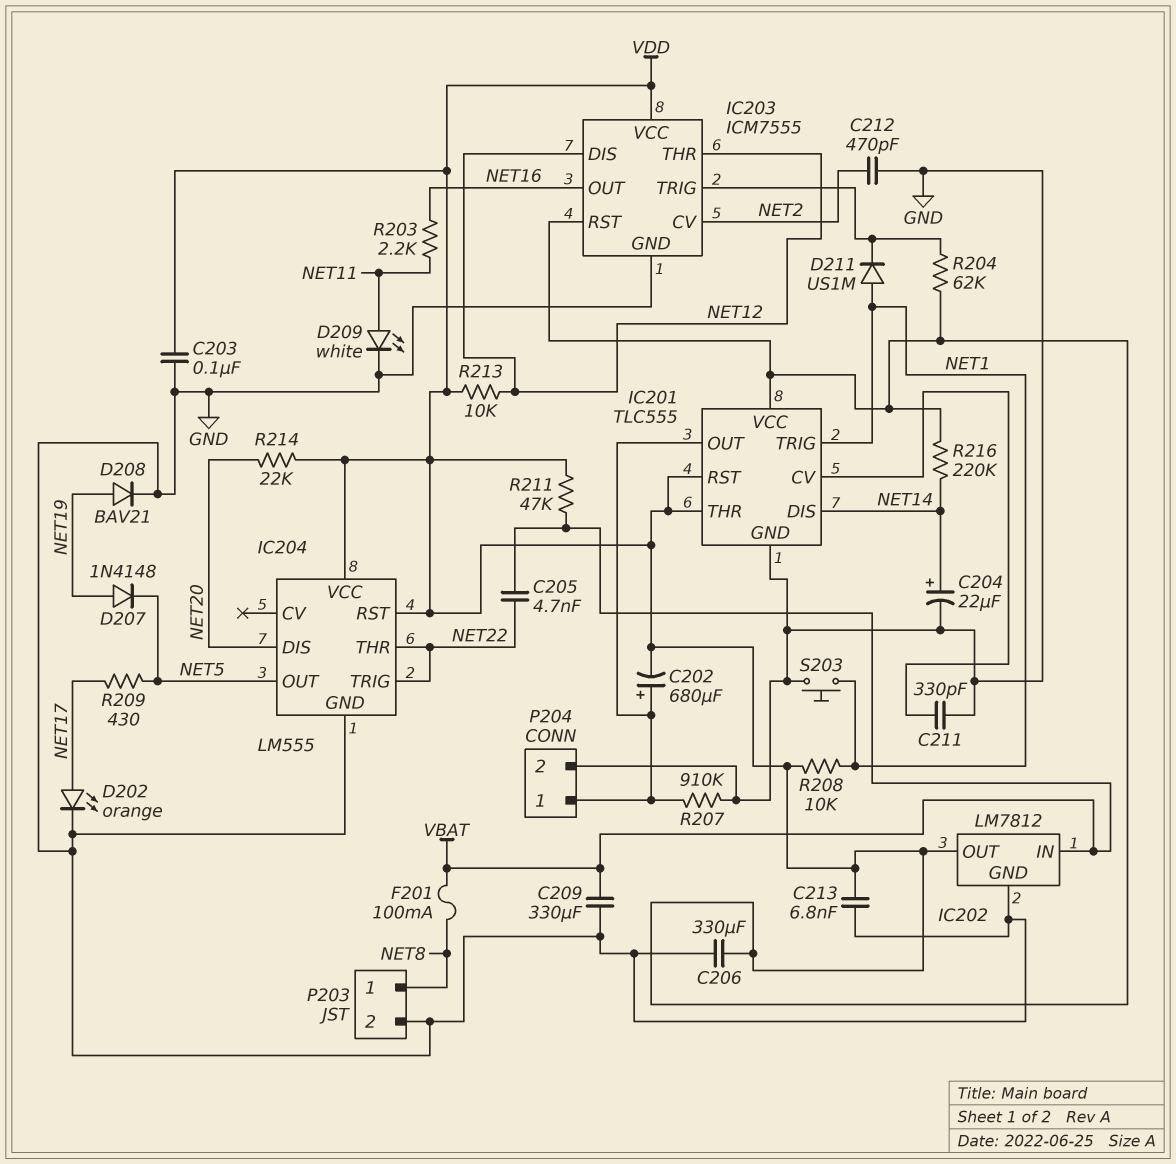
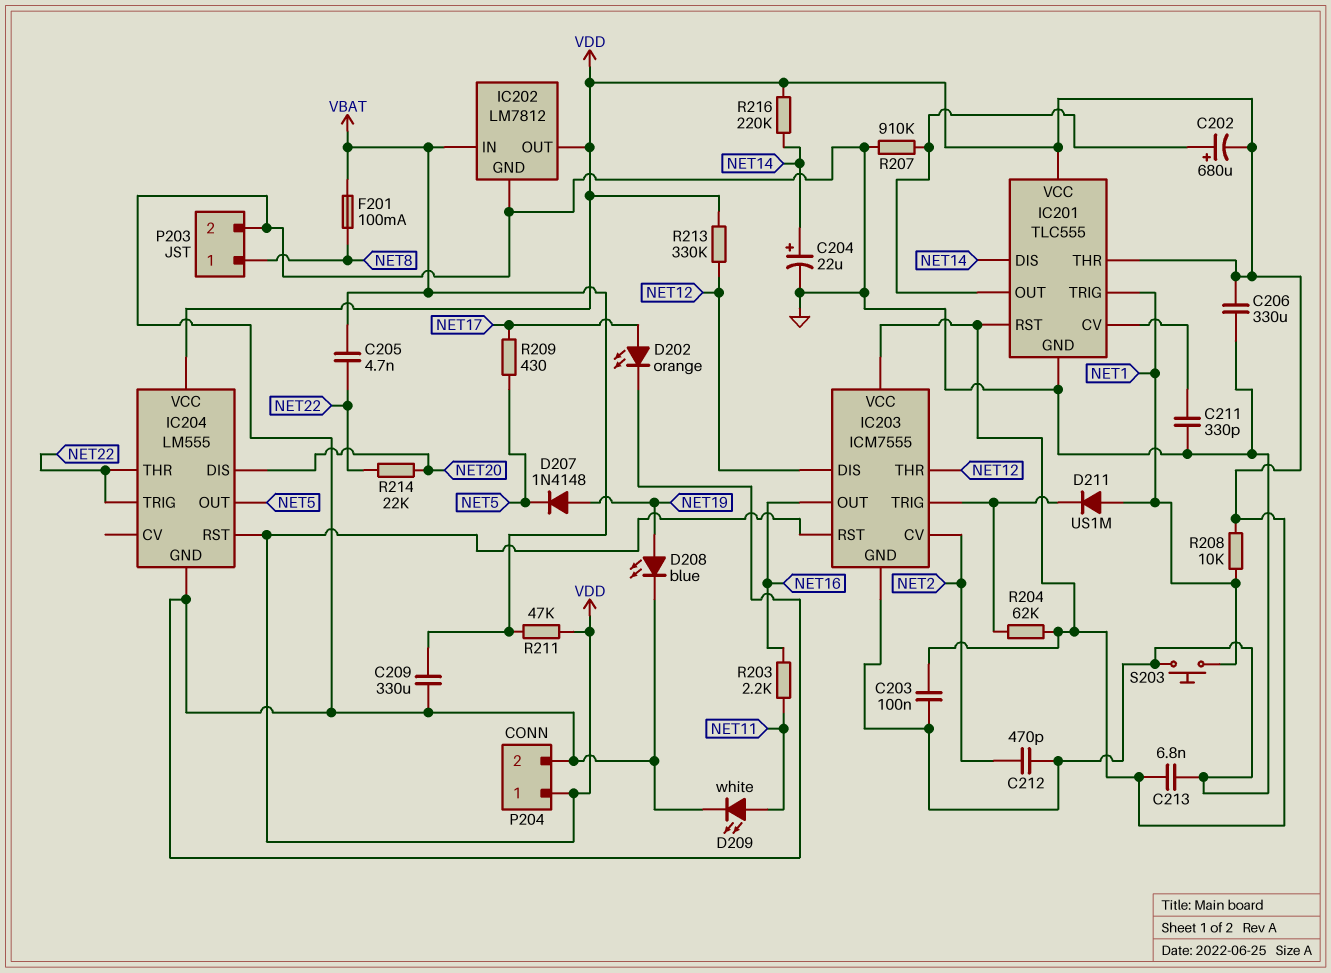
D208: diode BAV21 (A NET19, K GND) -> LED blue (A NET19, K GND)
P204 pin 1: IC201/OUT -> VDD
R213: 10k (NET12, VDD) -> 330k (NET12, VDD)
R214: 22k (NET20, VDD) -> 22k (NET20, NET22)

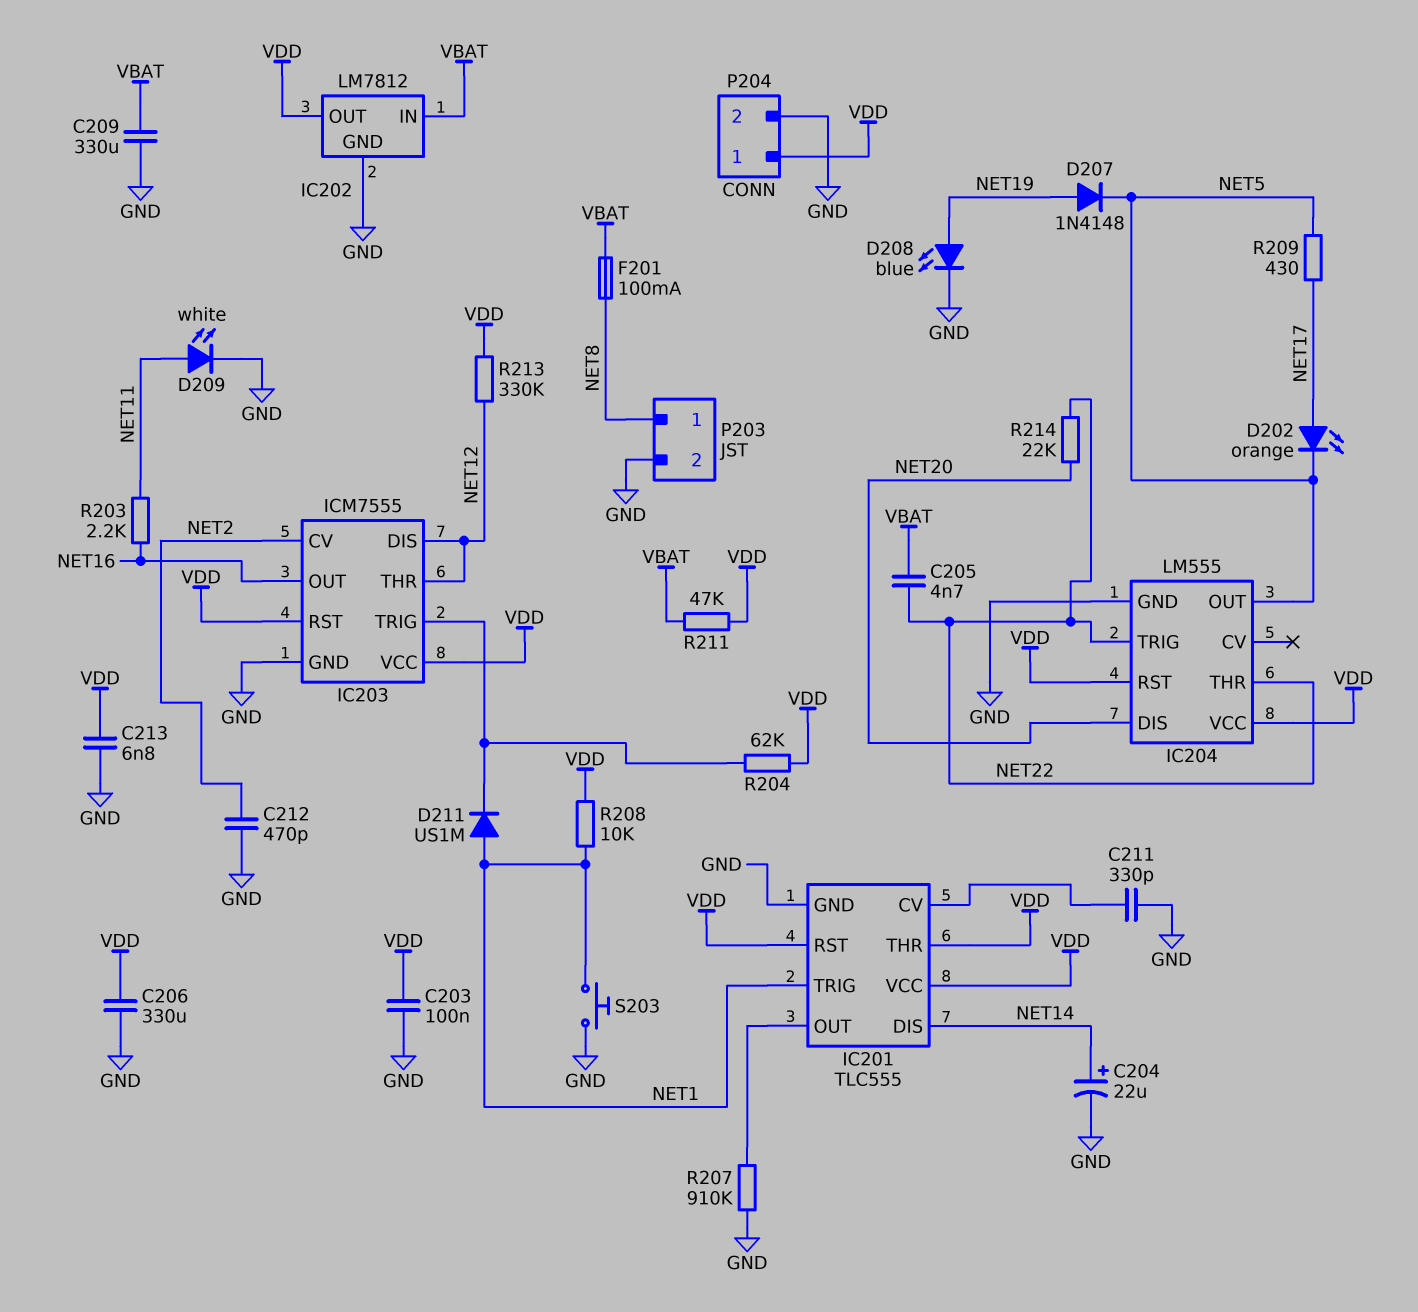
C202: 680uF (plus IC201/OUT, minus VDD) -> none
D202: LED orange (A NET17, K GND) -> LED orange (A NET17, K NET5)
R216: 220k (NET14, VDD) -> none

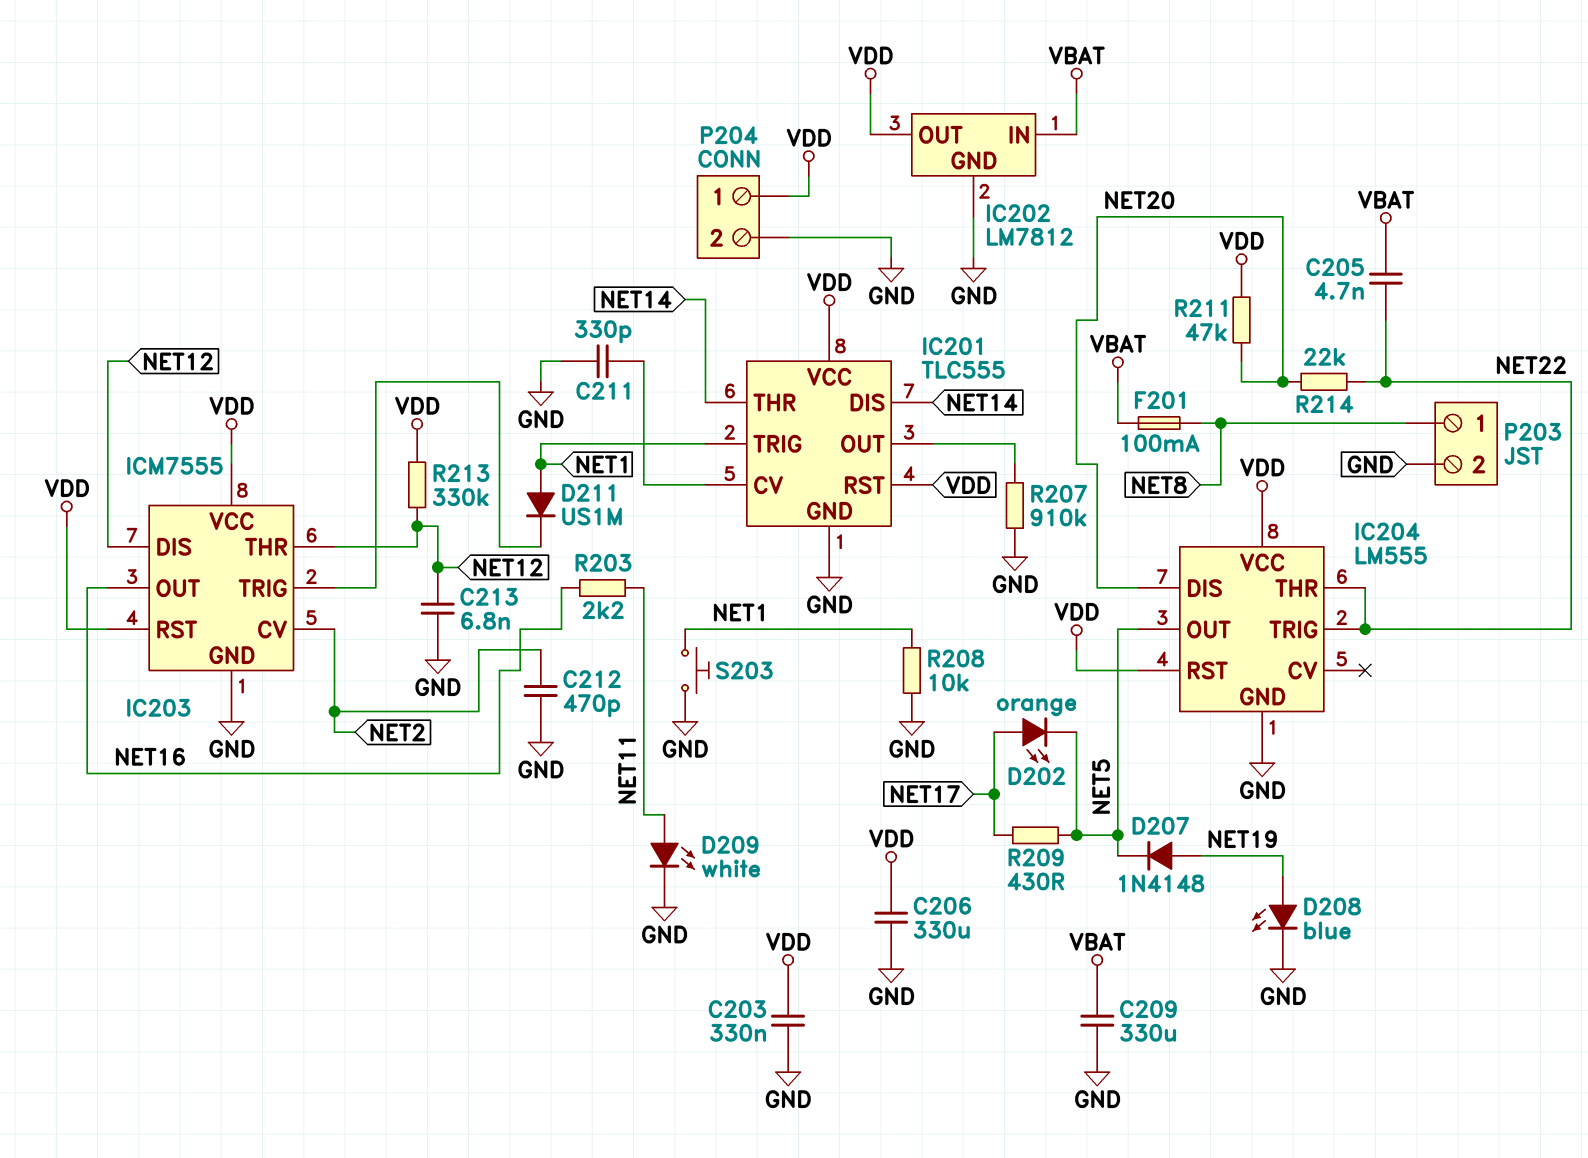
C203: 100nF (GND, VDD) -> 330nF (GND, VDD)
C204: 22uF (plus NET14, minus GND) -> none
C213: 6.8nF (GND, VDD) -> 6.8nF (GND, NET12)
IC201 pin THR: VDD -> NET14
R204: 62k (IC203/TRIG, VDD) -> none
R208: 10k (NET1, VDD) -> 10k (GND, NET1)
R211: 47k (VBAT, VDD) -> 47k (NET20, VDD)

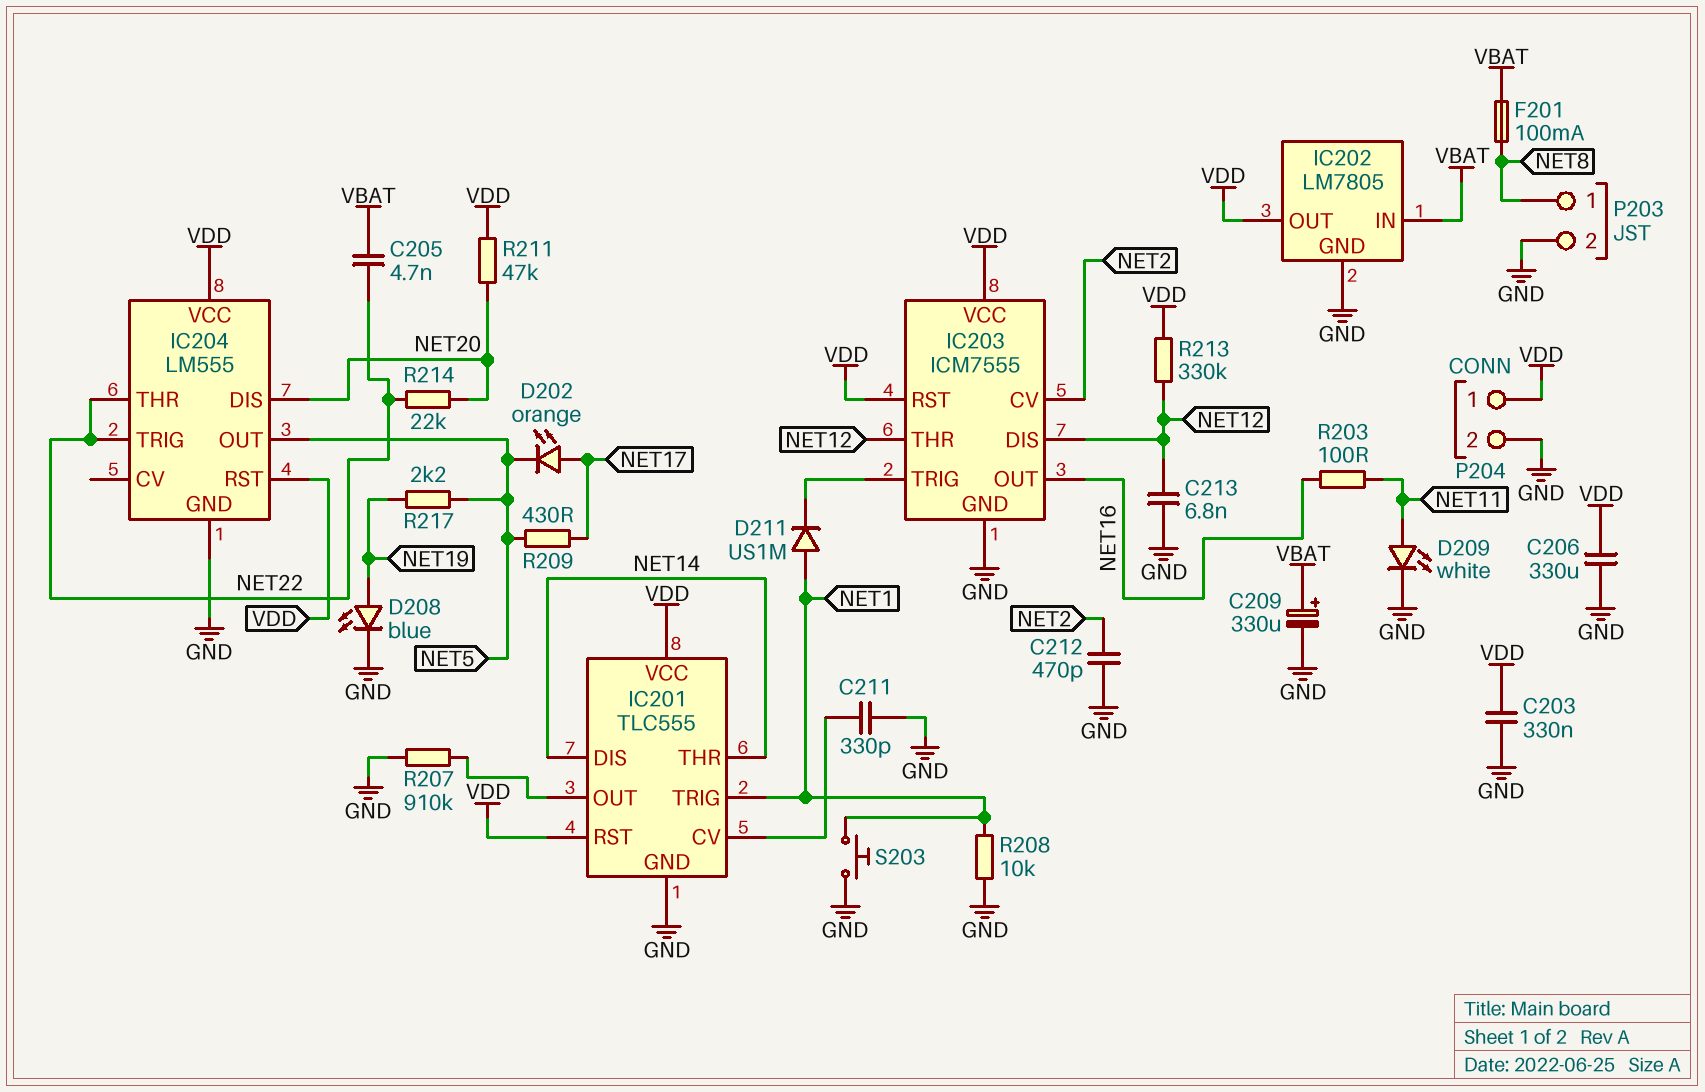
C209: 330uF (GND, VBAT) -> 330uF (plus VBAT, minus GND)
D207: diode 1N4148 (A NET19, K NET5) -> none
IC202: LM7812 -> LM7805
R203: 2.2k (NET11, NET16) -> 100 (NET11, NET16)
R217: none -> 2.2k (NET5, NET19)

